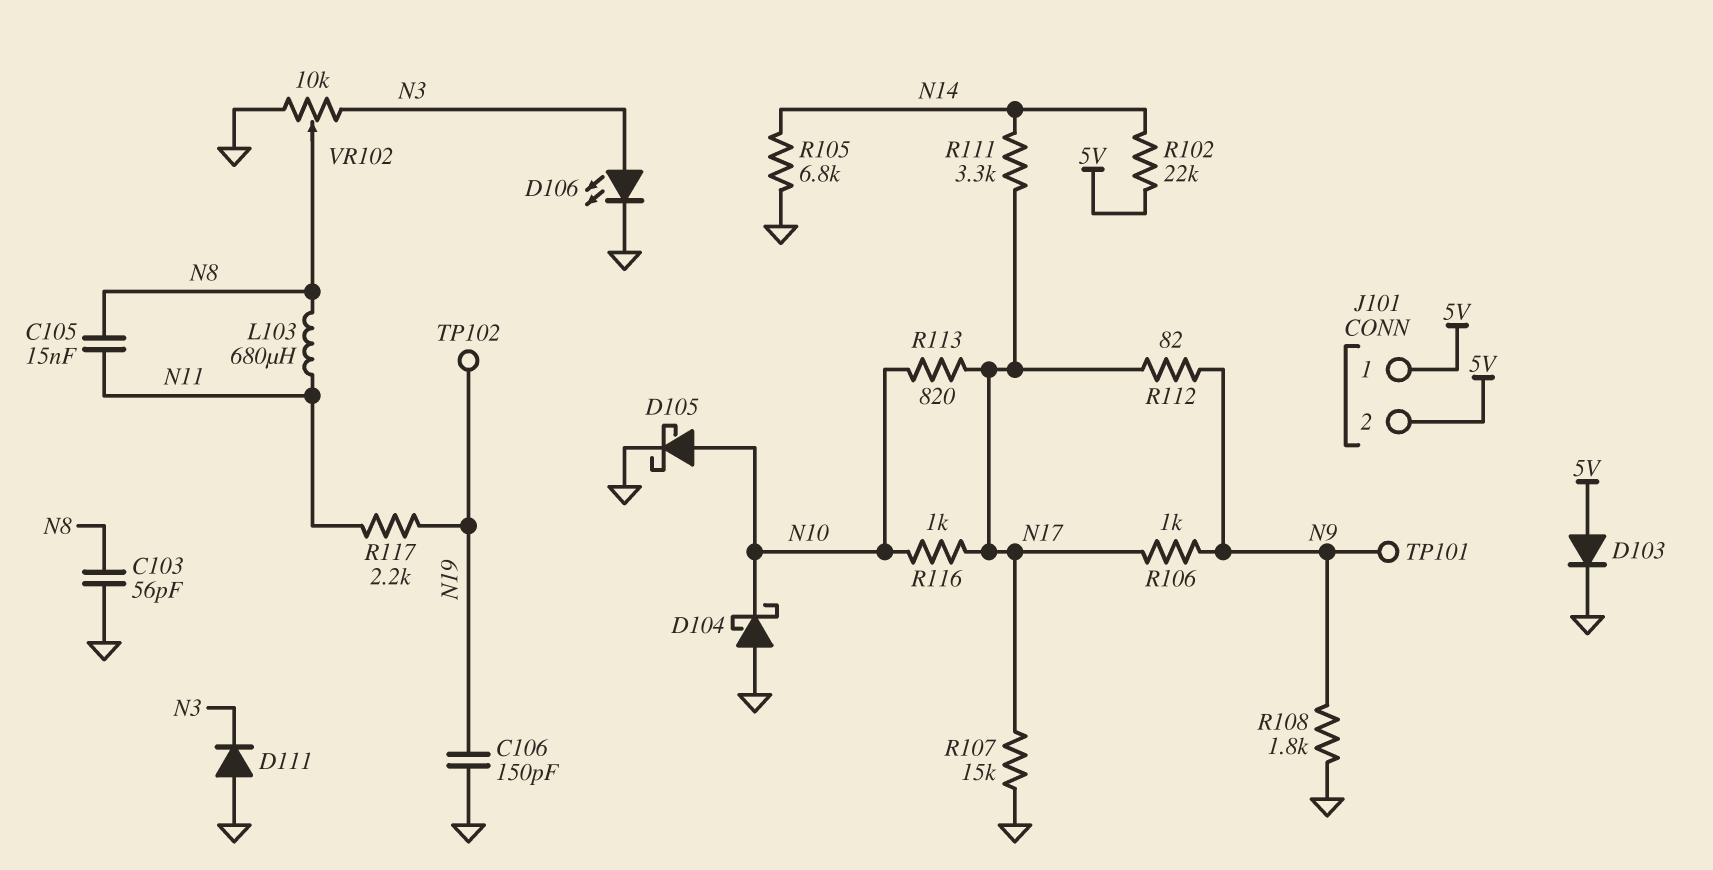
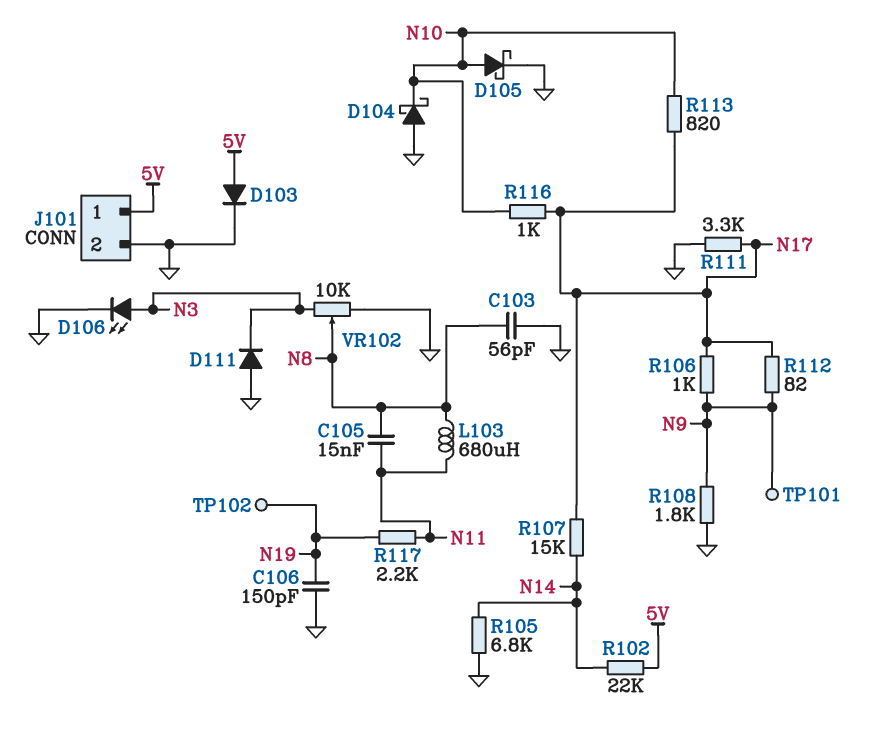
J101 pin 2: 5V -> GND
R107: 15k (GND, N17) -> 15k (N14, N17)
R111: 3.3k (N14, N17) -> 3.3k (GND, N17)

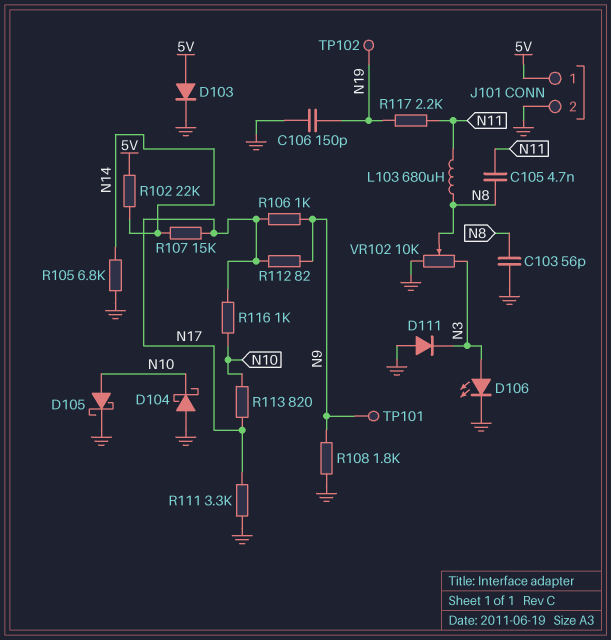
C105: 15nF (N8, N11) -> 4.7nF (N8, N11)

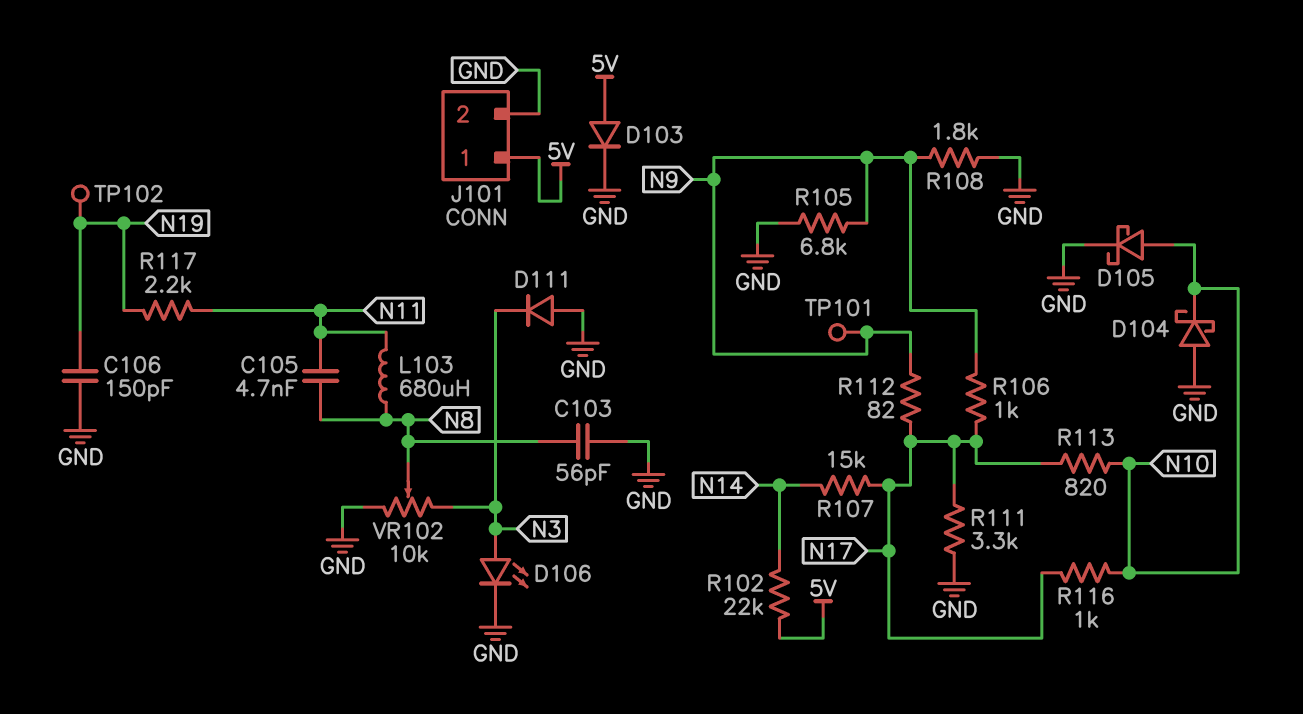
R105: 6.8k (GND, N14) -> 6.8k (GND, N9)

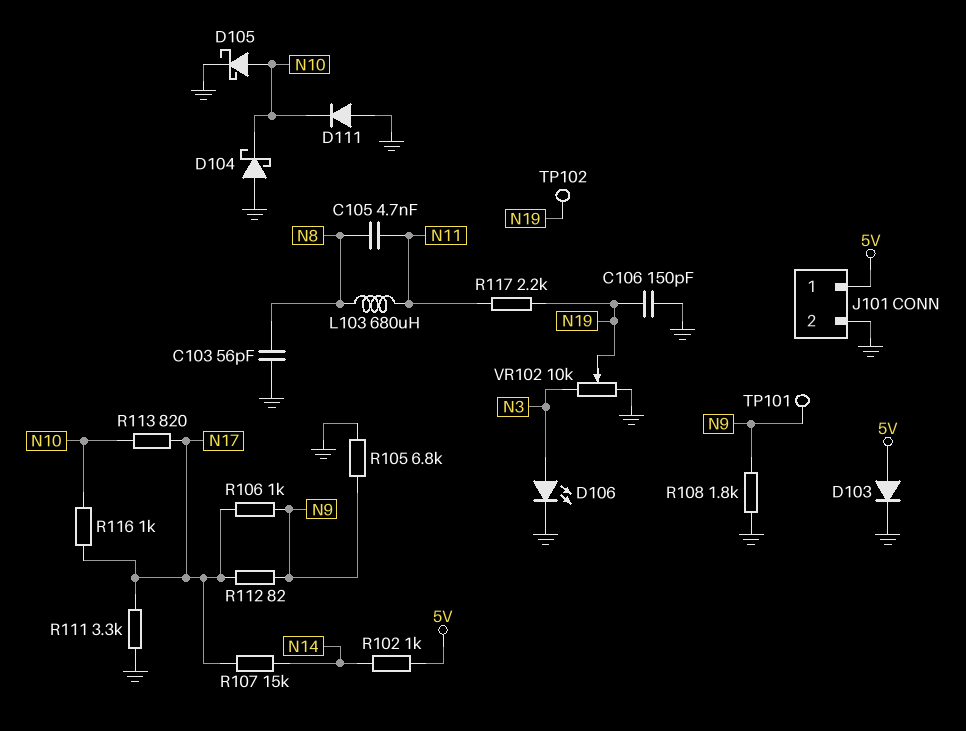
D111: diode (A GND, K N3) -> diode (A GND, K N10)
R102: 22k (5V, N14) -> 1k (5V, N14)
VR102: 10k (GND, N3, wiper N8) -> 10k (GND, N3, wiper N19)

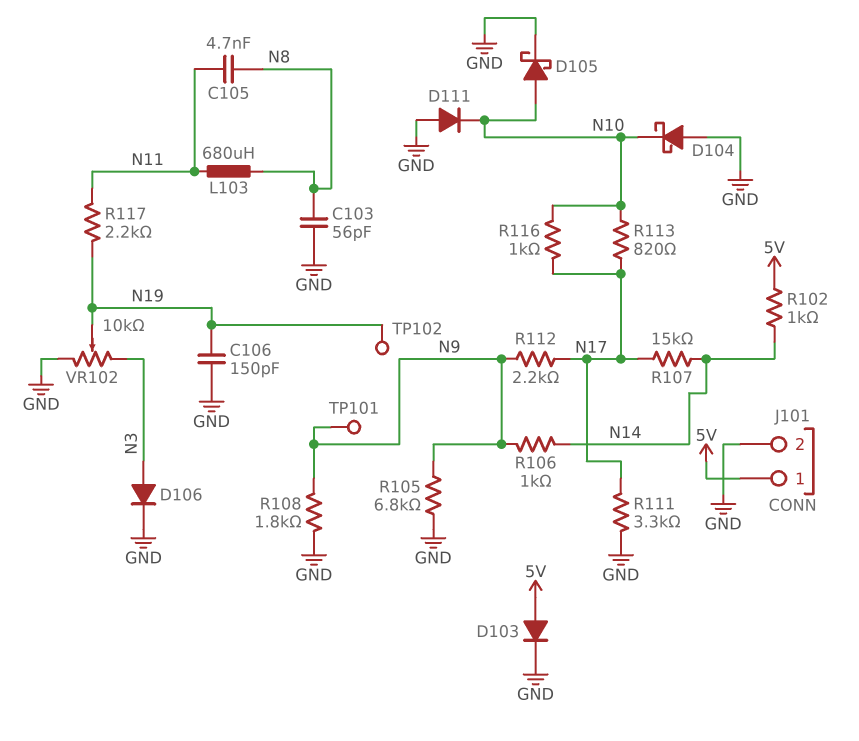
D106: LED (A N3, K GND) -> diode (A N3, K GND)
R106: 1k (N9, N17) -> 1k (N9, N14)
R112: 82 (N9, N17) -> 2.2k (N9, N17)

